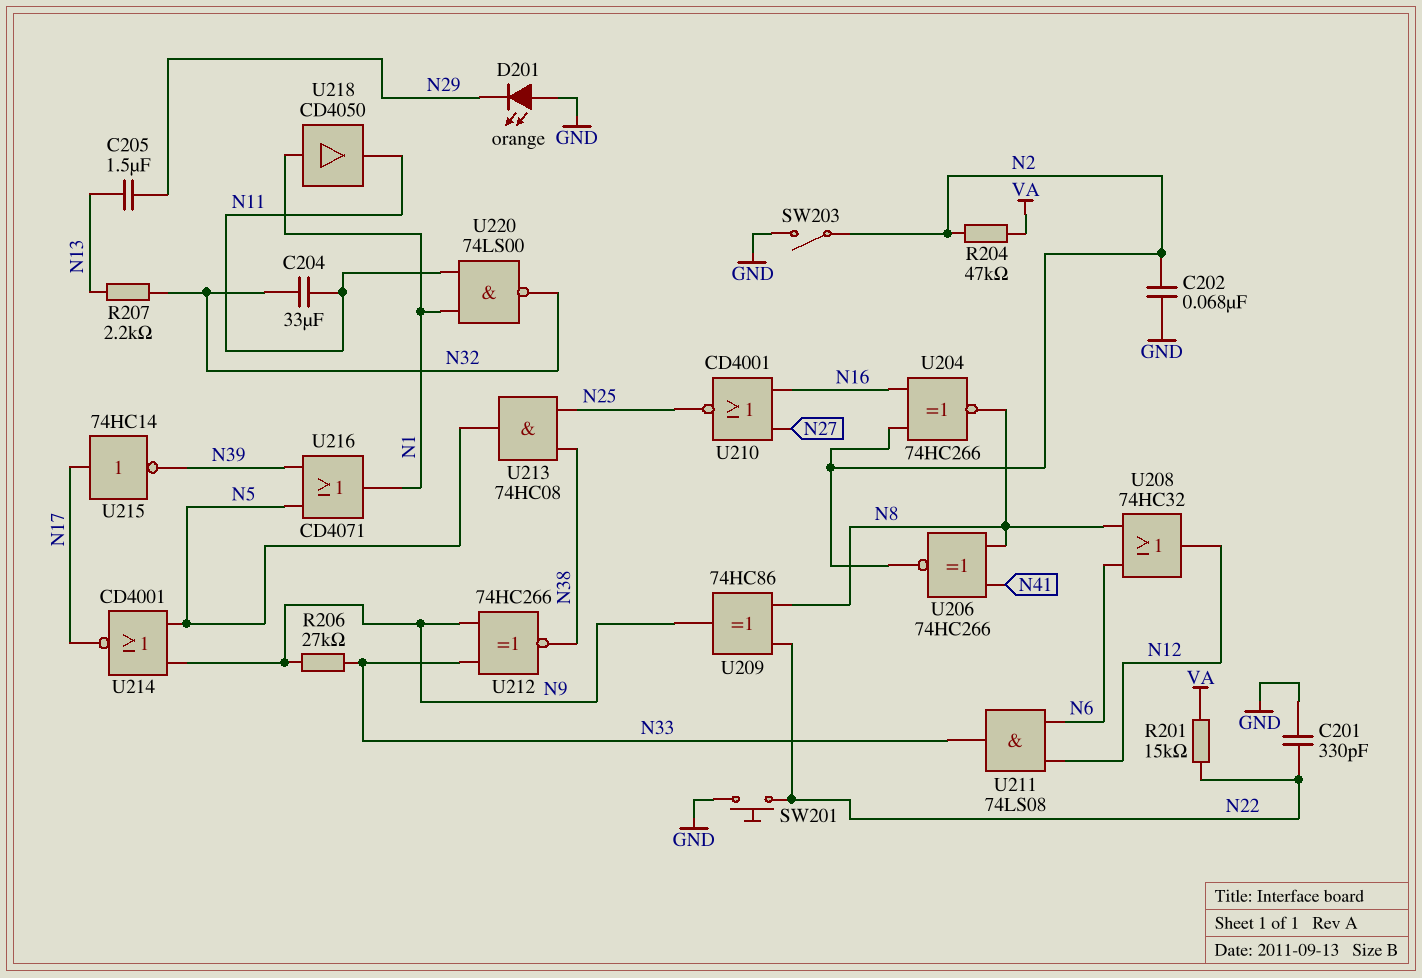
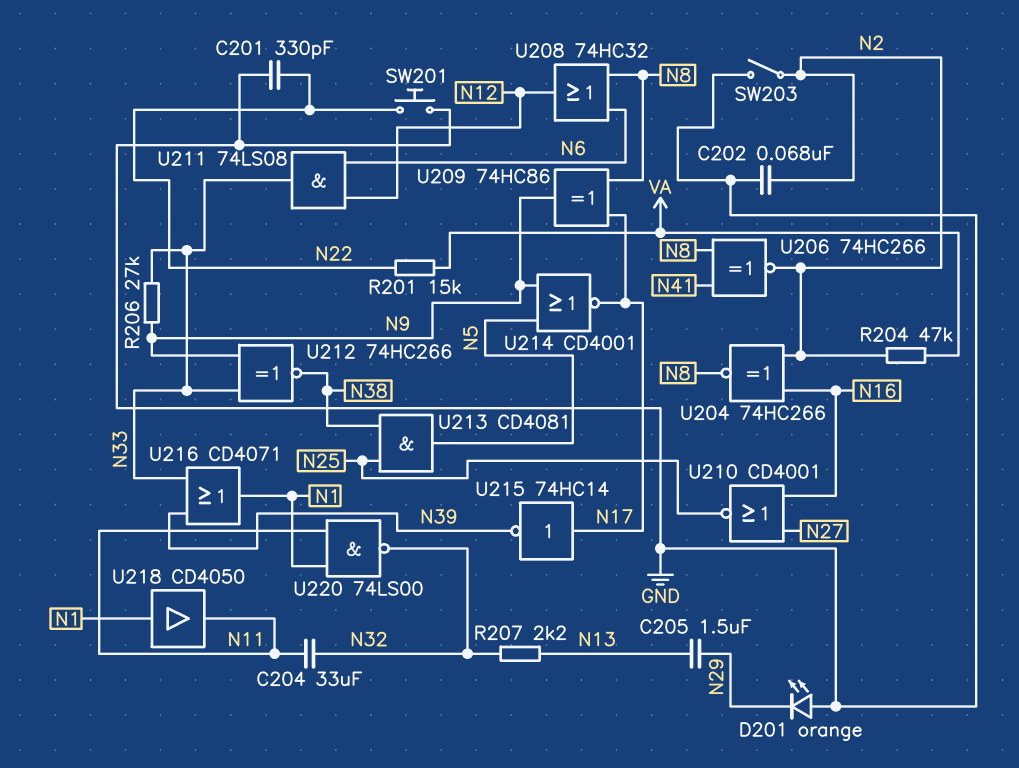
U209: XOR 74HC86 (in N8, in N22, out N9) -> XOR 74HC86 (in N8, in N17, out N9)
U213: AND 74HC08 (in N25, in N38, out N5) -> AND CD4081 (in N25, in N38, out N5)
U216: OR CD4071 (in N5, in N39, out N1) -> OR CD4071 (in N33, in N39, out N1)

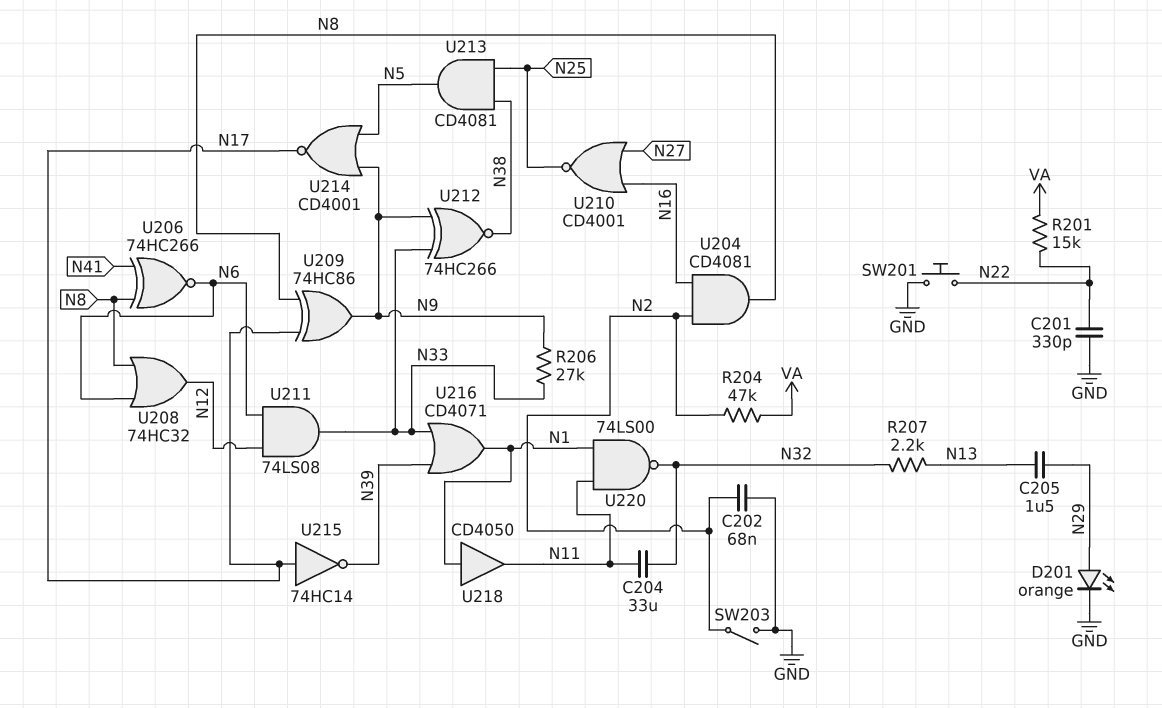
D201: LED orange (A GND, K N29) -> LED orange (A N29, K GND)
U204: XNOR 74HC266 (in N2, in N16, out N8) -> AND CD4081 (in N2, in N16, out N8)
U206: XNOR 74HC266 (in N8, in N41, out N2) -> XNOR 74HC266 (in N8, in N41, out N6)

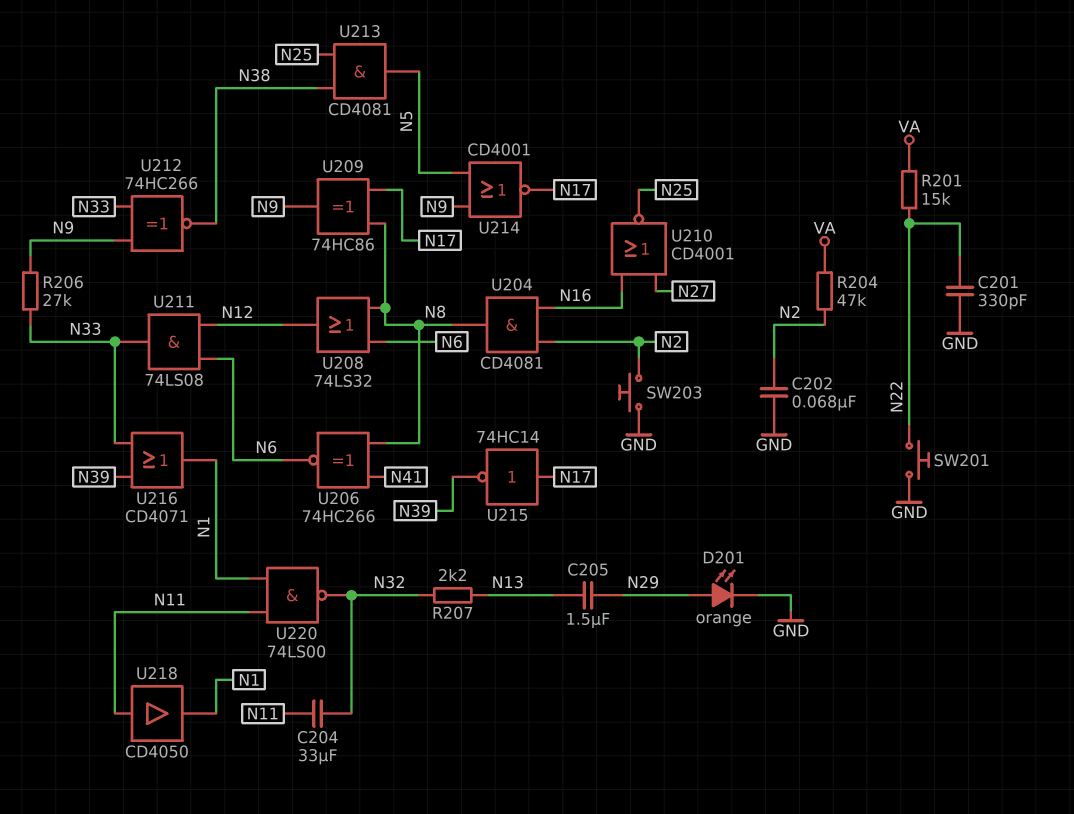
SW203: switch (GND, N2) -> button (GND, N2)
U208: OR 74HC32 (in N6, in N8, out N12) -> OR 74LS32 (in N6, in N8, out N12)
U218: buffer CD4050 (in N1, out N11) -> buffer CD4050 (in N11, out N1)

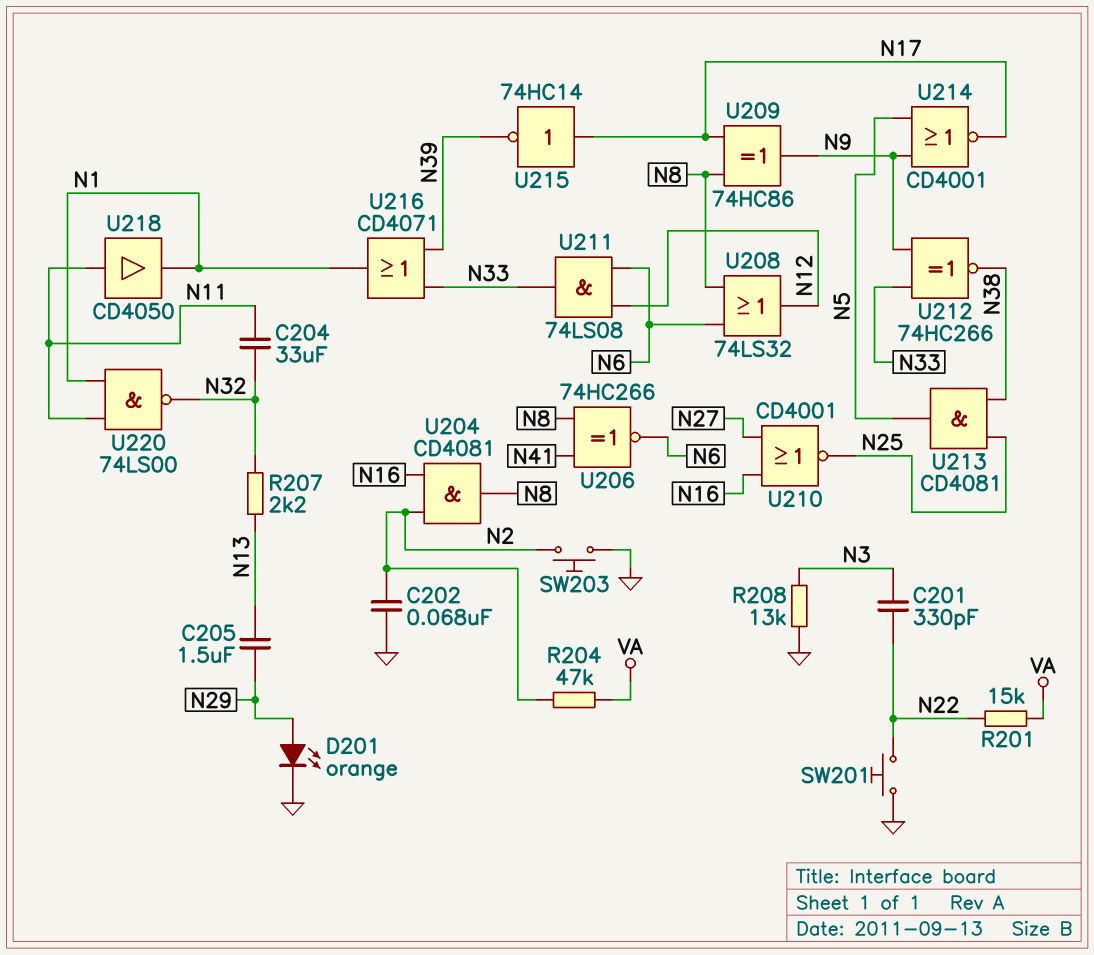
C201: 330pF (GND, N22) -> 330pF (N3, N22)
R206: 27k (N9, N33) -> none
R208: none -> 13k (GND, N3)

